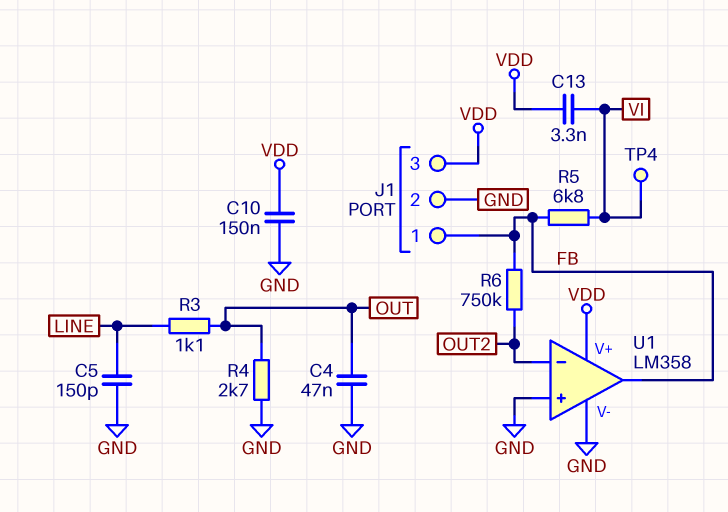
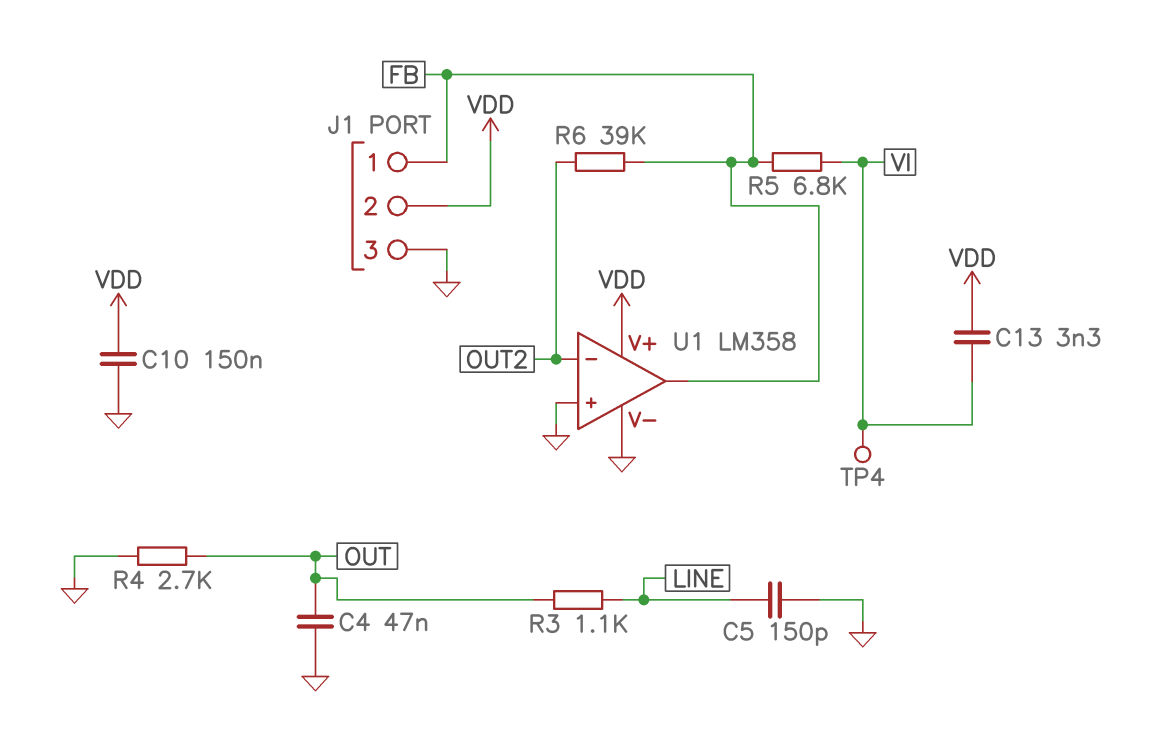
J1 pin 2: GND -> VDD
J1 pin 3: VDD -> GND
R6: 750k (FB, OUT2) -> 39k (FB, OUT2)

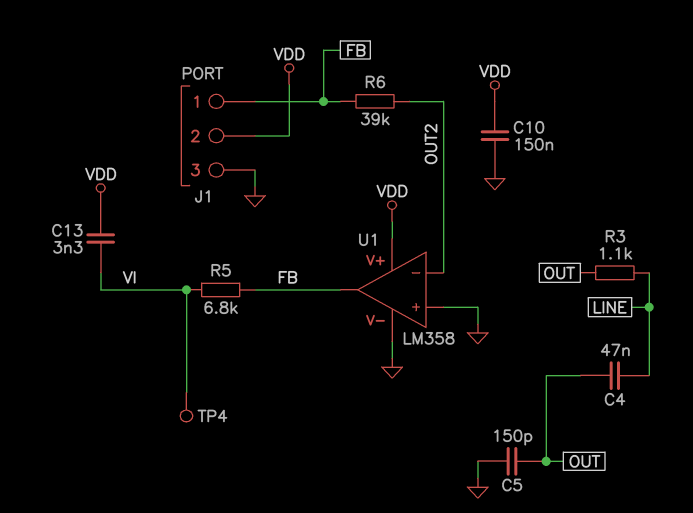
C4: 47nF (GND, OUT) -> 47nF (LINE, OUT)
C5: 150pF (GND, LINE) -> 150pF (GND, OUT)
R4: 2.7k (GND, OUT) -> none

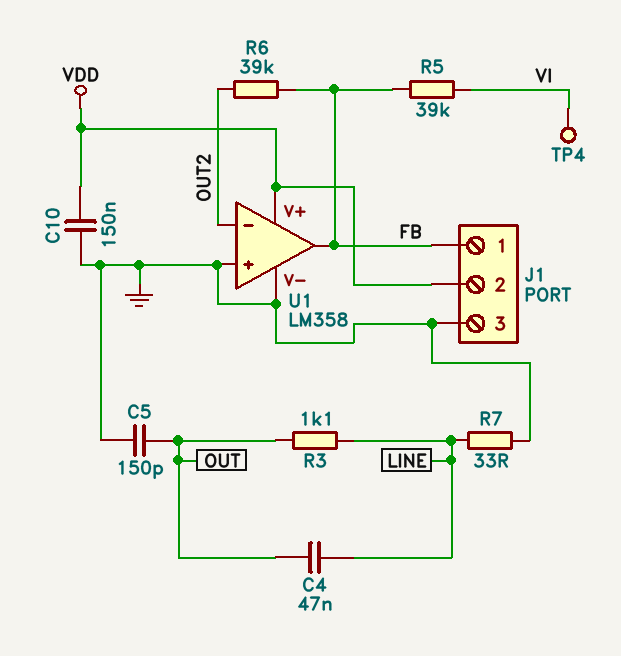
C13: 3.3nF (VDD, VI) -> none
R5: 6.8k (FB, VI) -> 39k (FB, VI)
R7: none -> 33 (GND, LINE)

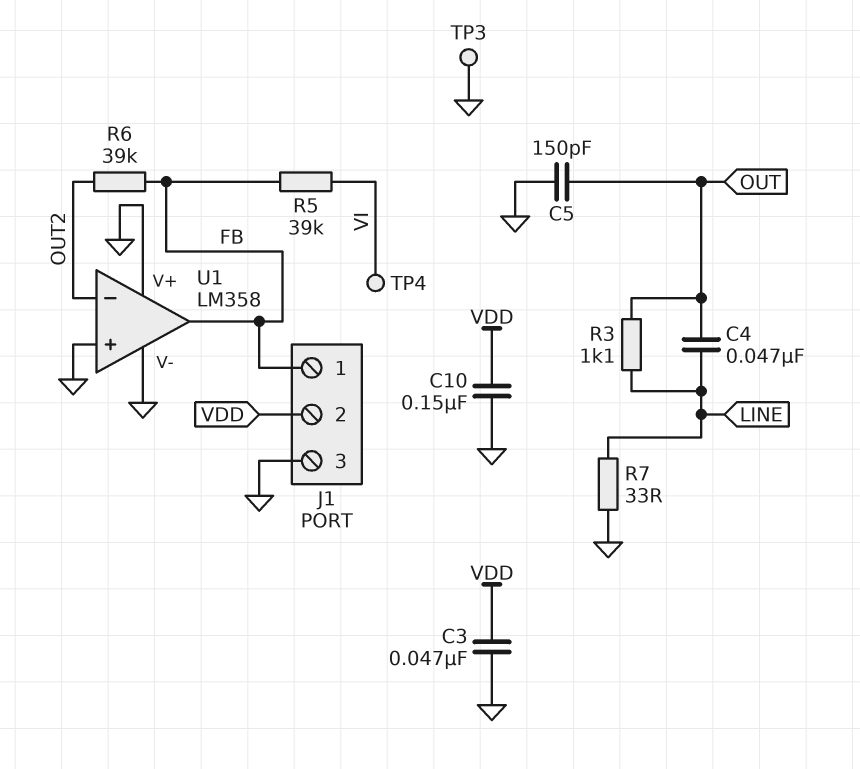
C3: none -> 47nF (GND, VDD)
TP3: none -> test point (GND)
U1 pin V+: VDD -> GND

